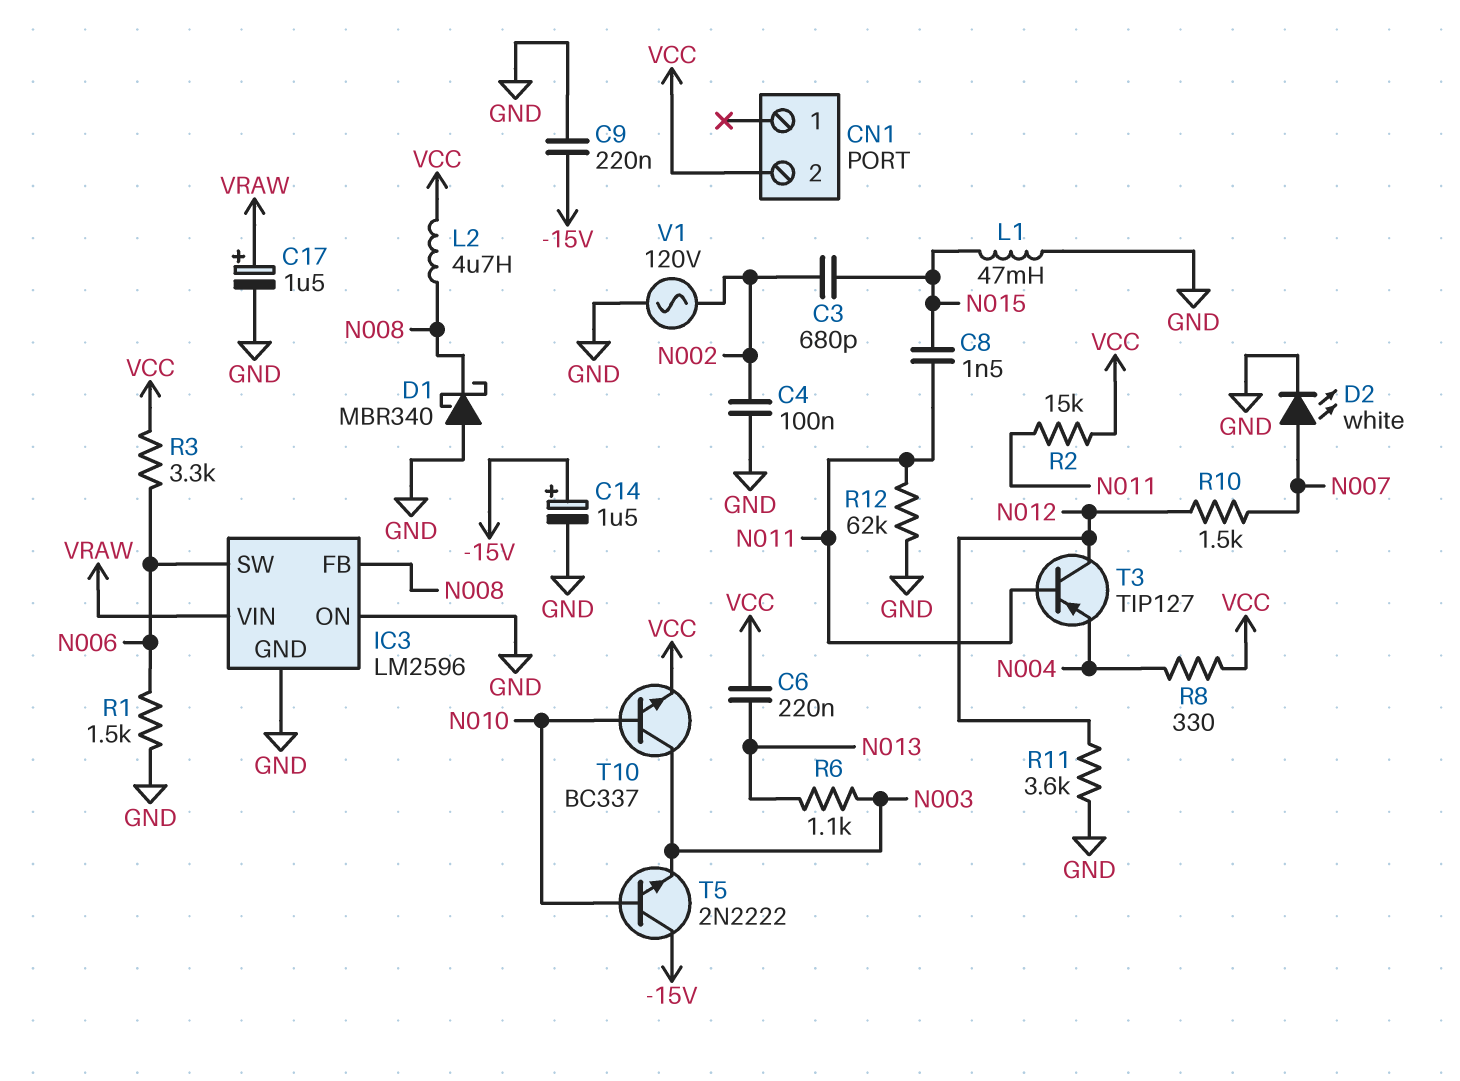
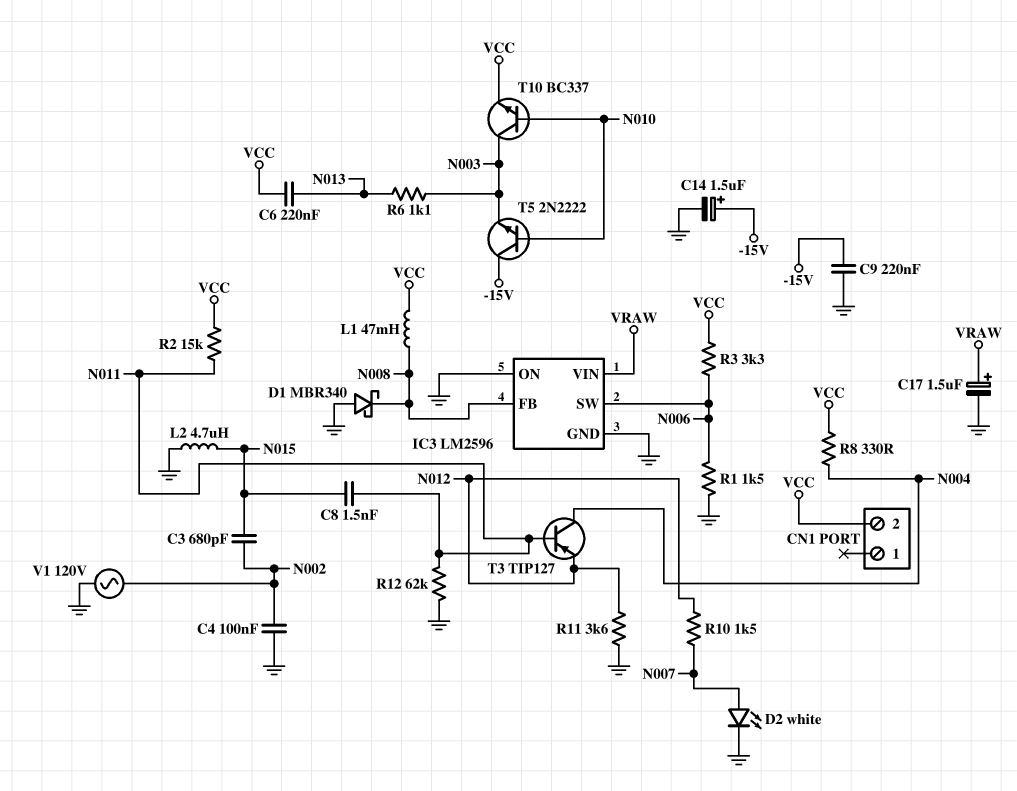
L1: 47mH (GND, N015) -> 47mH (N008, VCC)
L2: 4.7uH (N008, VCC) -> 4.7uH (GND, N015)
T3: PNP TIP127 (B N011, C N012, E N004) -> PNP TIP127 (B N011, C N004, E N012)

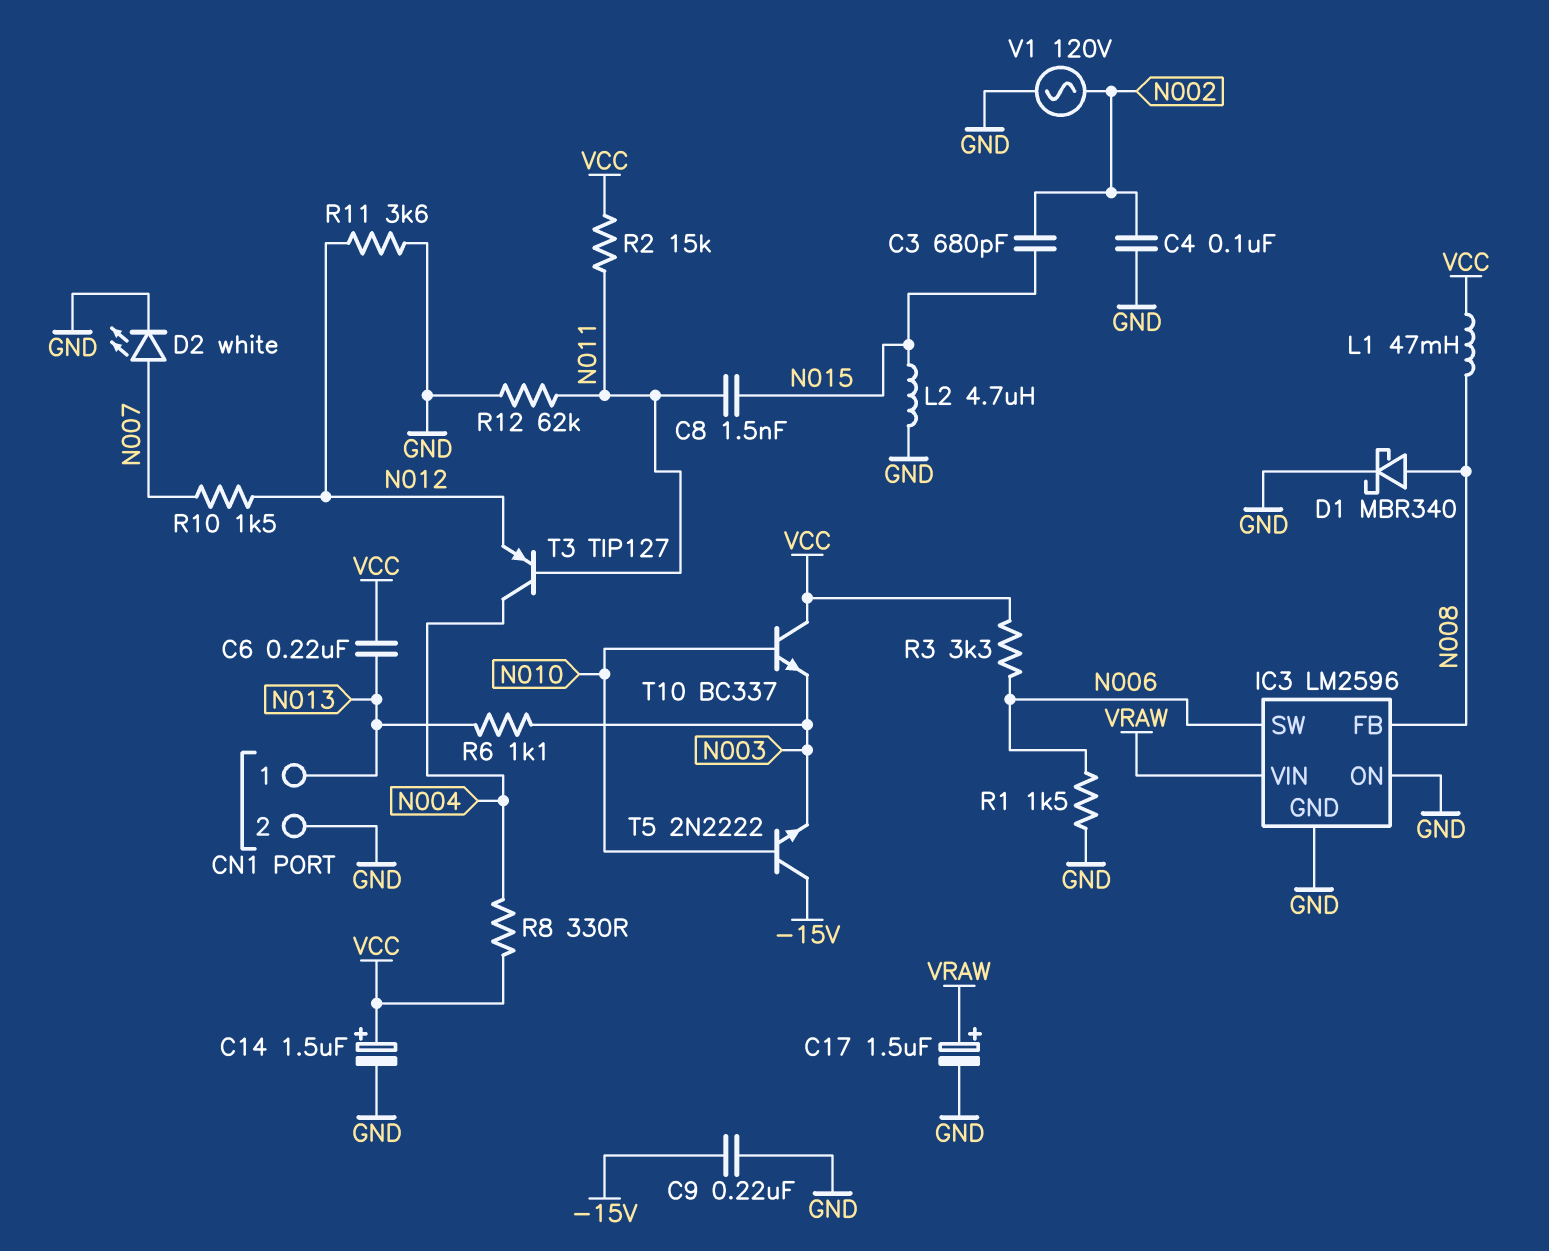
C14: 1.5uF (plus -15V, minus GND) -> 1.5uF (plus VCC, minus GND)
CN1 pin 1: none -> N013
CN1 pin 2: VCC -> GND
D1: schottky MBR340 (A GND, K N008) -> schottky MBR340 (A N008, K GND)
T10: NPN BC337 (B N010, C N003, E VCC) -> NPN BC337 (B N010, C VCC, E N003)

